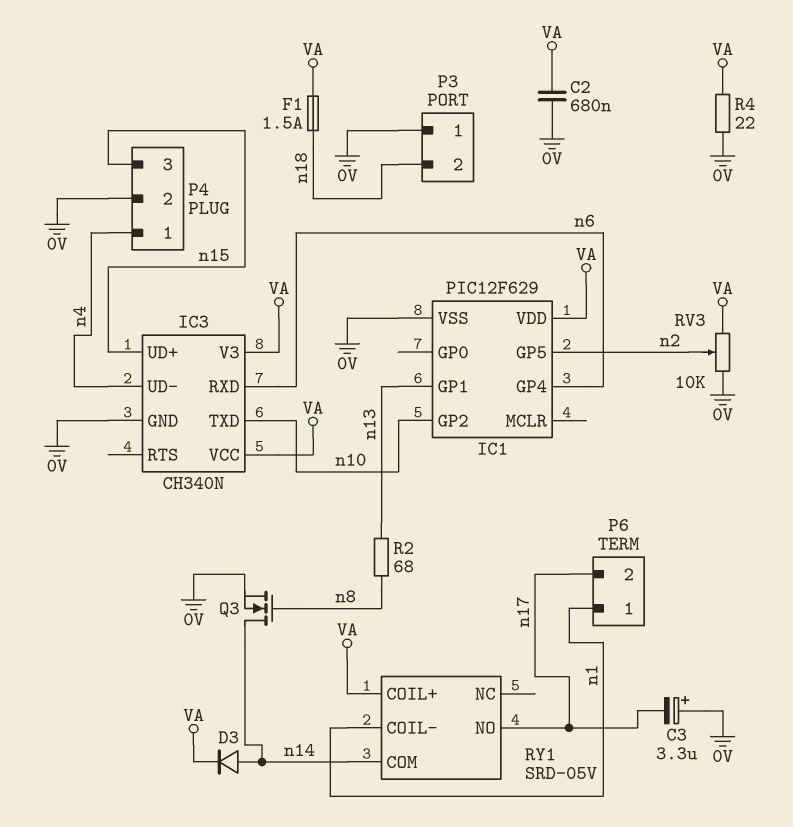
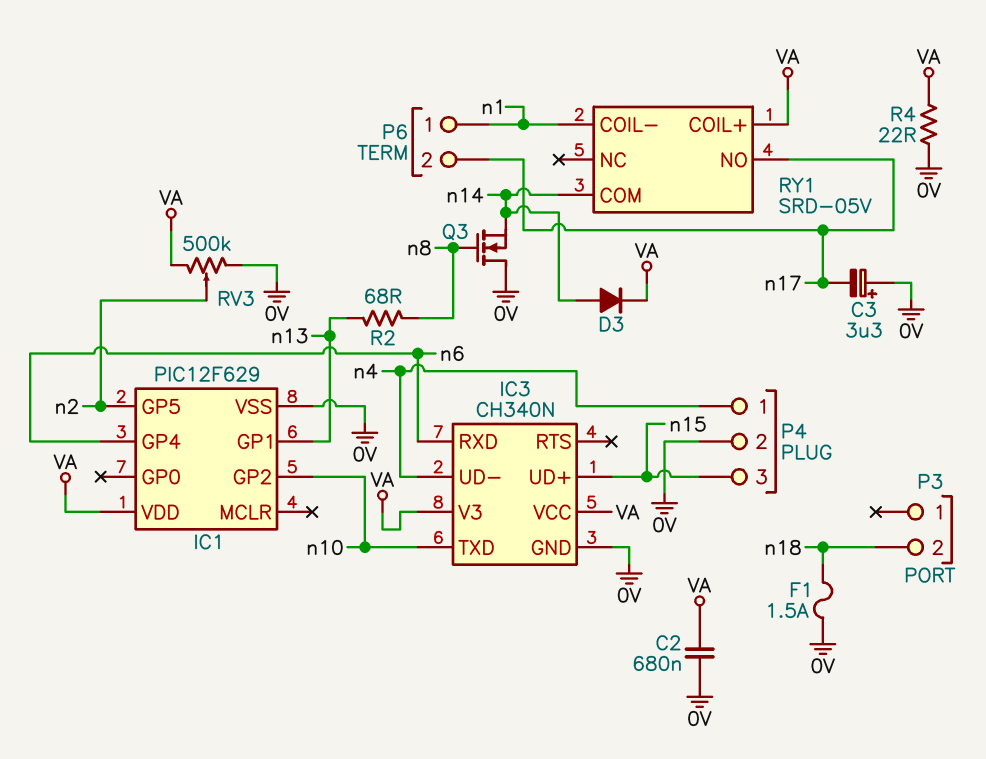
F1: 1.5A (VA, n18) -> 1.5A (0V, n18)
P3 pin 1: 0V -> none
Q3: NMOS (G n8, D n14, S 0V) -> NMOS (G n8, D 0V, S n14)
RV3: 10k (0V, VA, wiper n2) -> 500k (0V, VA, wiper n2)

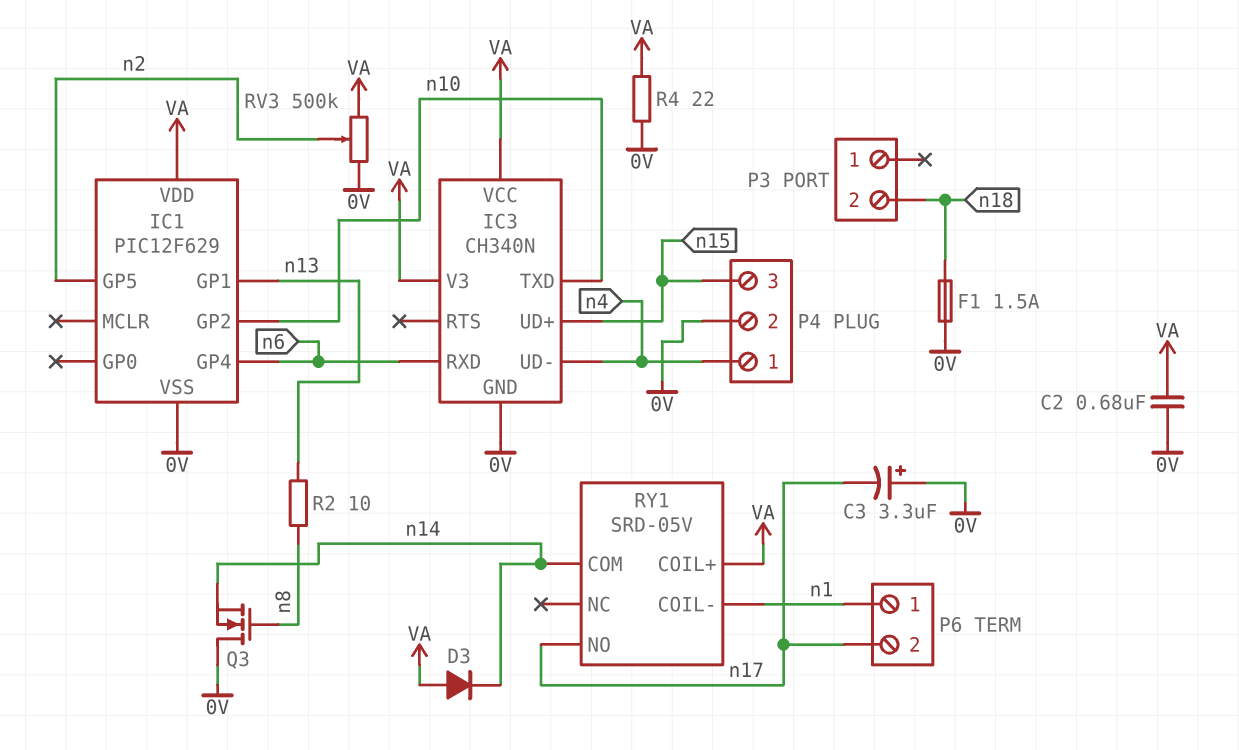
D3: diode (A n14, K VA) -> diode (A VA, K n14)
R2: 68 (n8, n13) -> 10 (n8, n13)

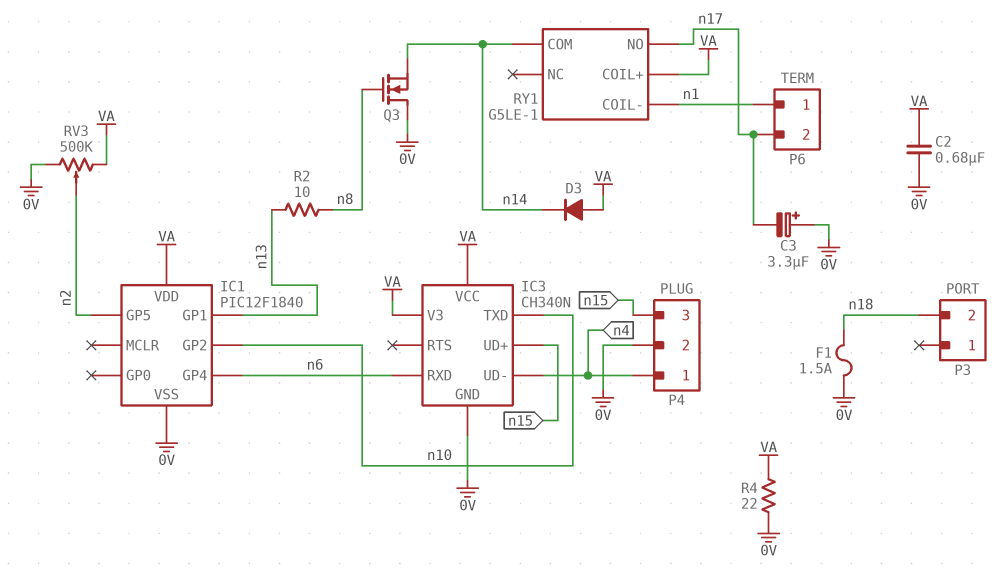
IC1: PIC12F629 -> PIC12F1840
RY1: SRD-05V -> G5LE-1

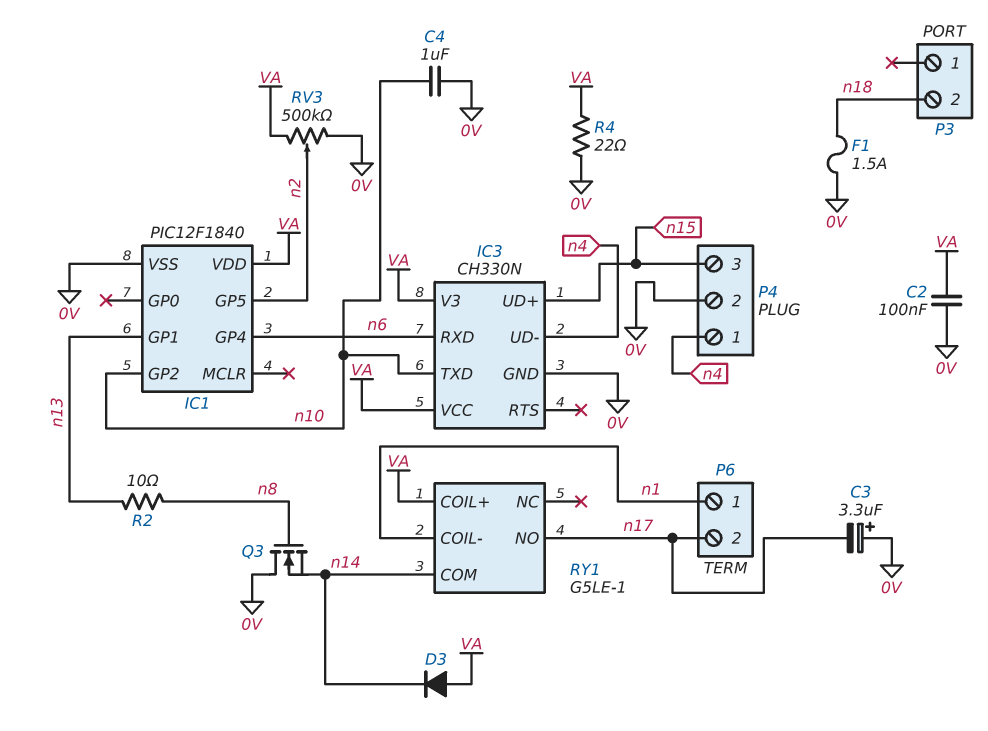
C2: 680nF (0V, VA) -> 100nF (0V, VA)
C4: none -> 1uF (0V, n10)
IC3: CH340N -> CH330N

